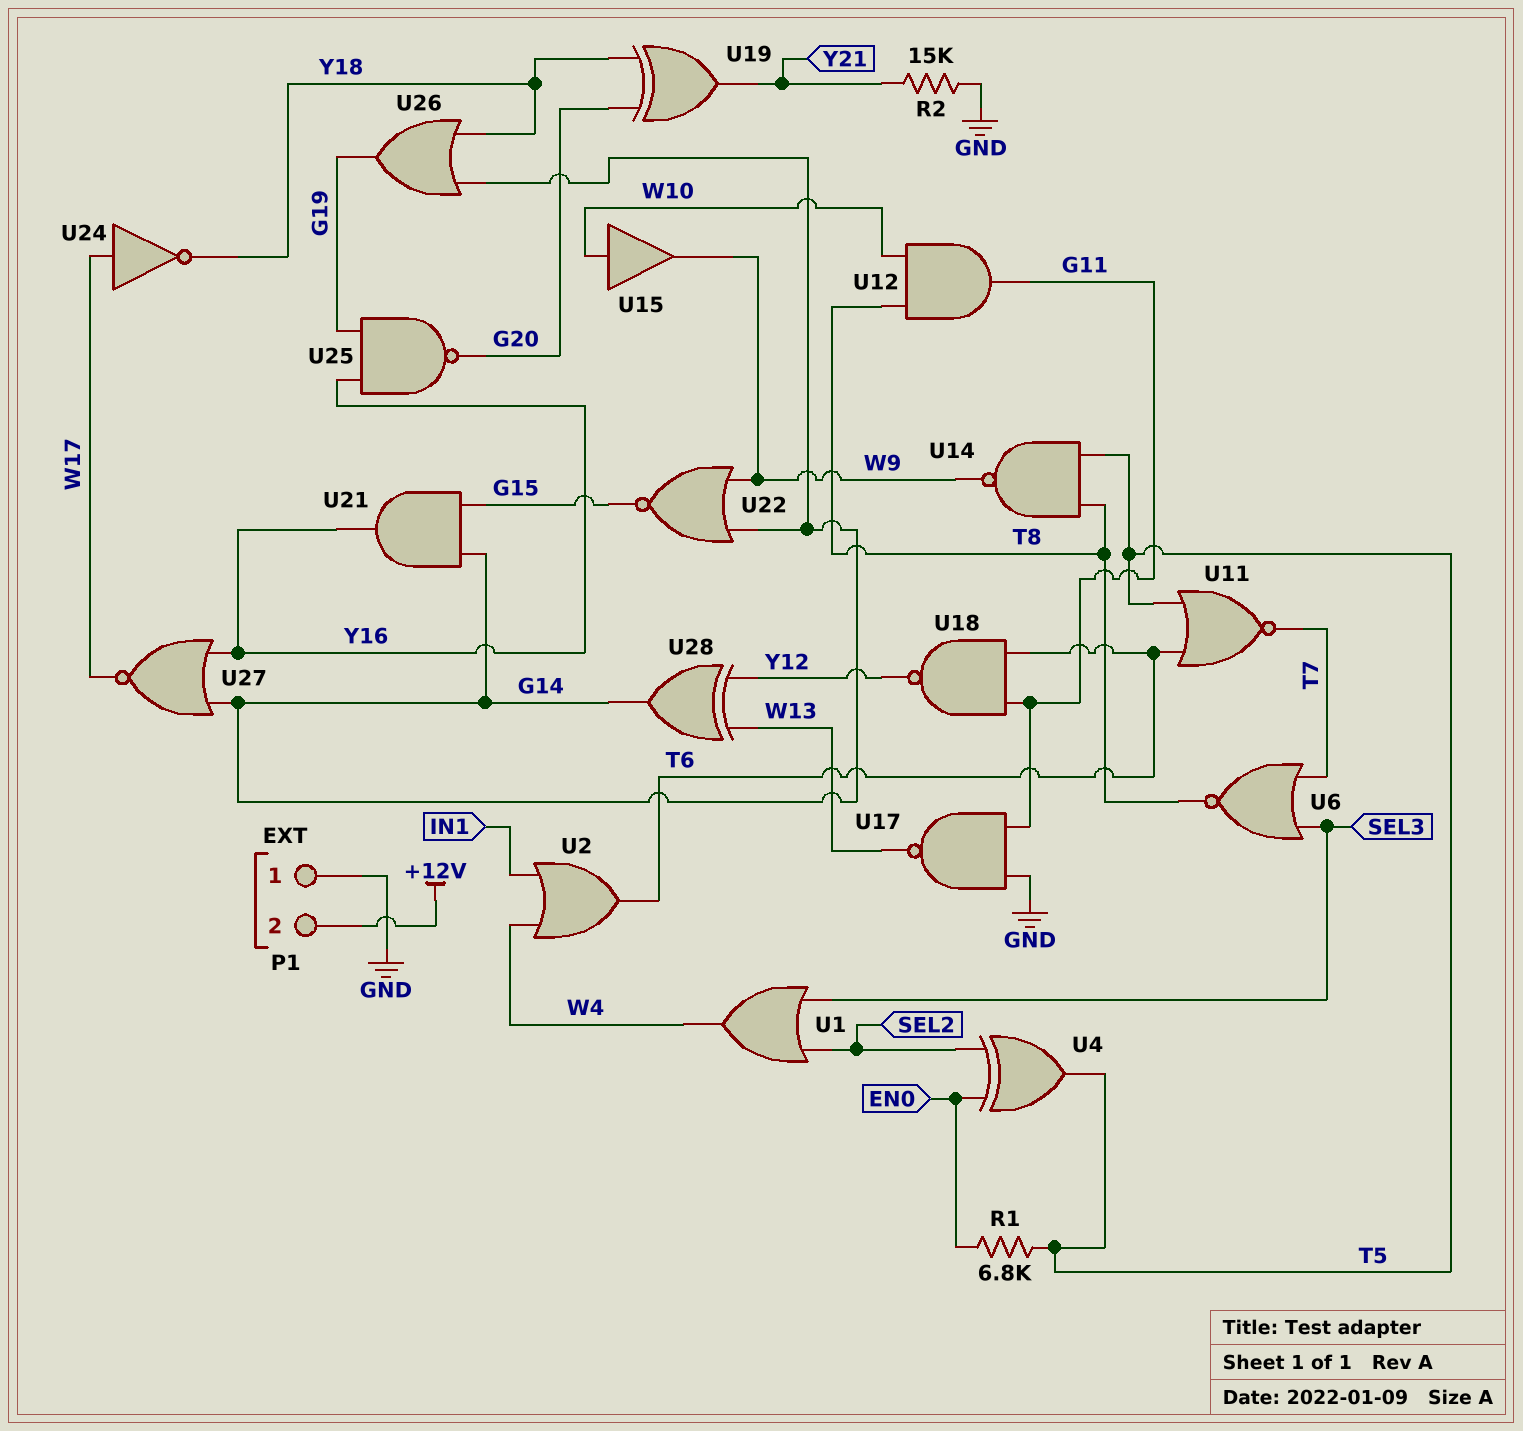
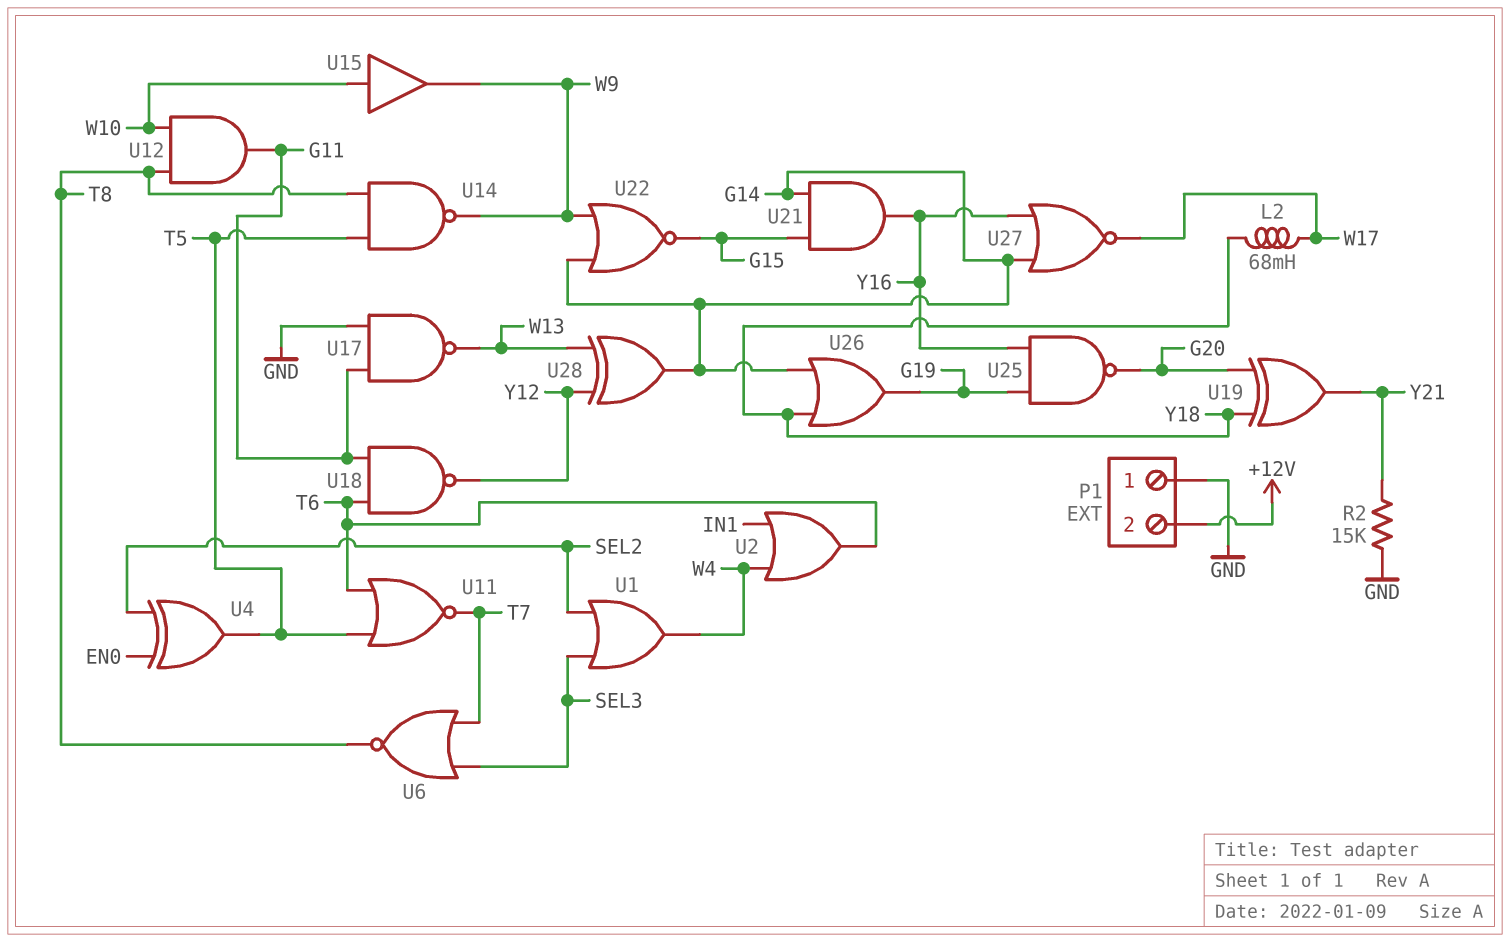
L2: none -> 68mH (W17, Y18)
R1: 6.8k (EN0, T5) -> none
U24: NOT (in W17, out Y18) -> none

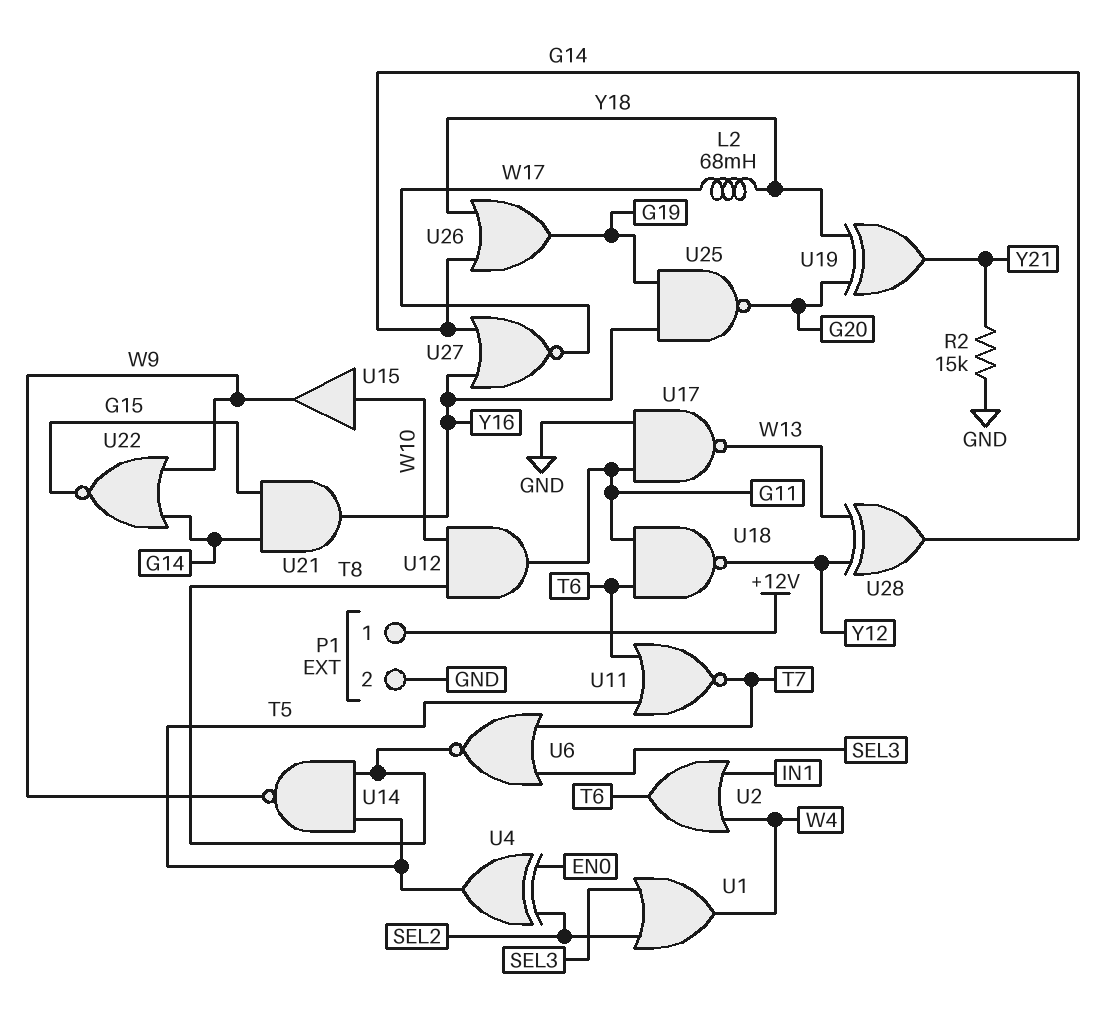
P1 pin 1: GND -> +12V
P1 pin 2: +12V -> GND

